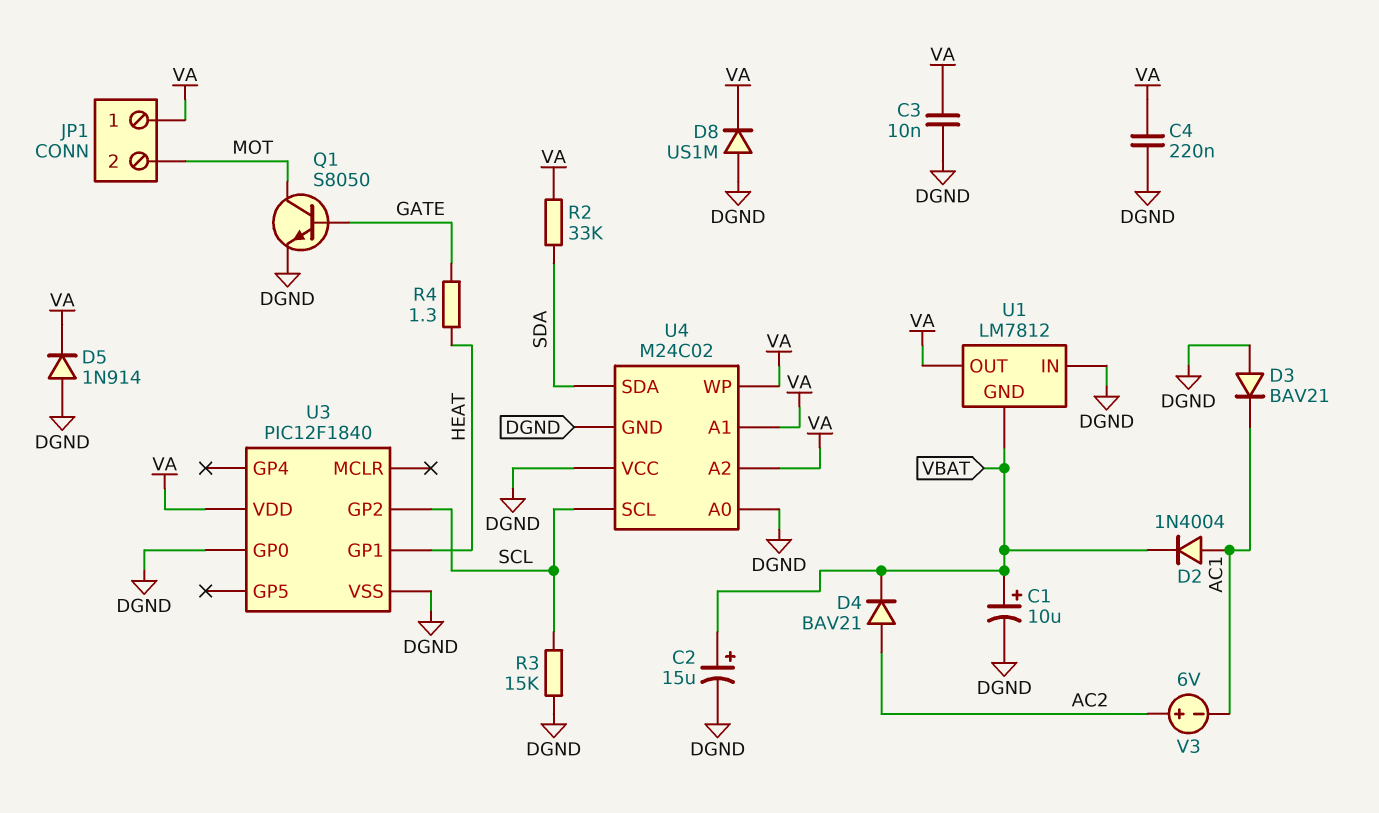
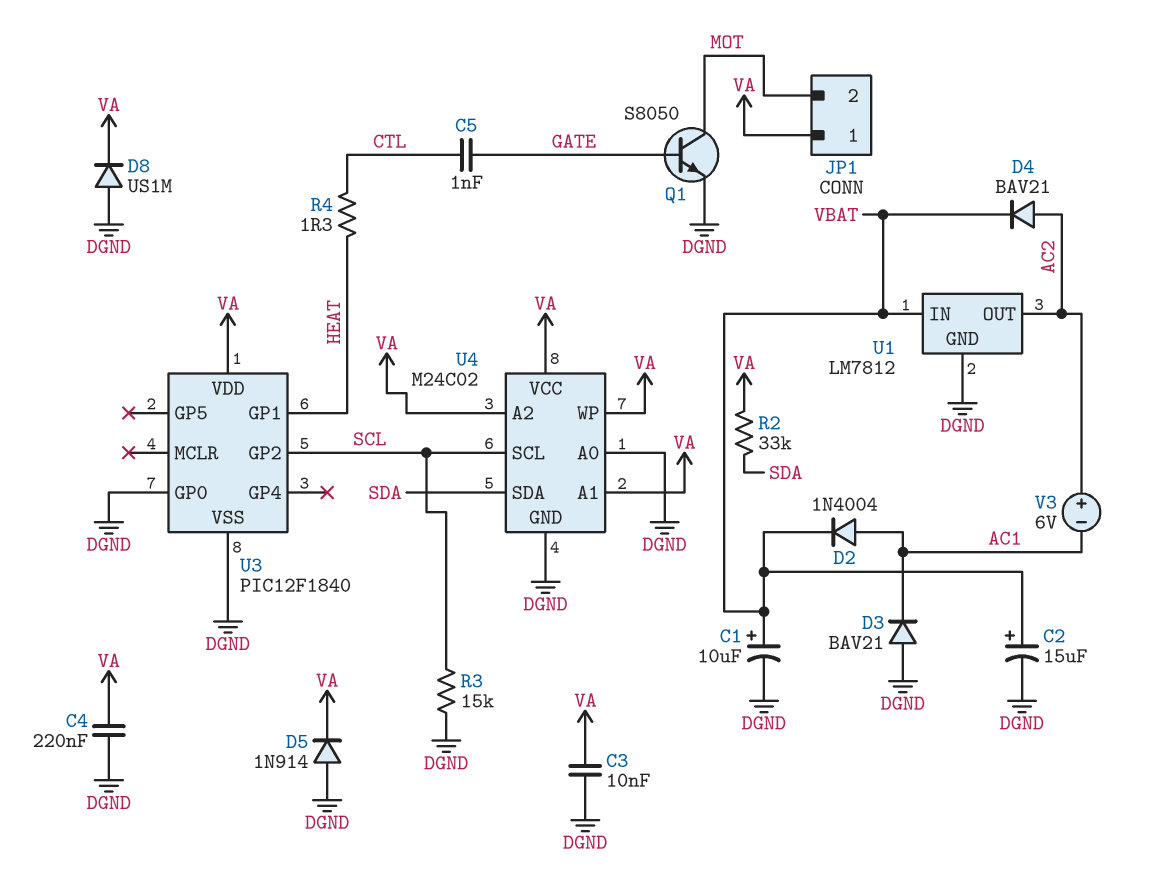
C5: none -> 1nF (CTL, GATE)
R4: 1.3 (GATE, HEAT) -> 1.3 (CTL, HEAT)
U1 pin GND: VBAT -> DGND
U1 pin IN: DGND -> VBAT
U1 pin OUT: VA -> AC2
U4 pin VCC: DGND -> VA

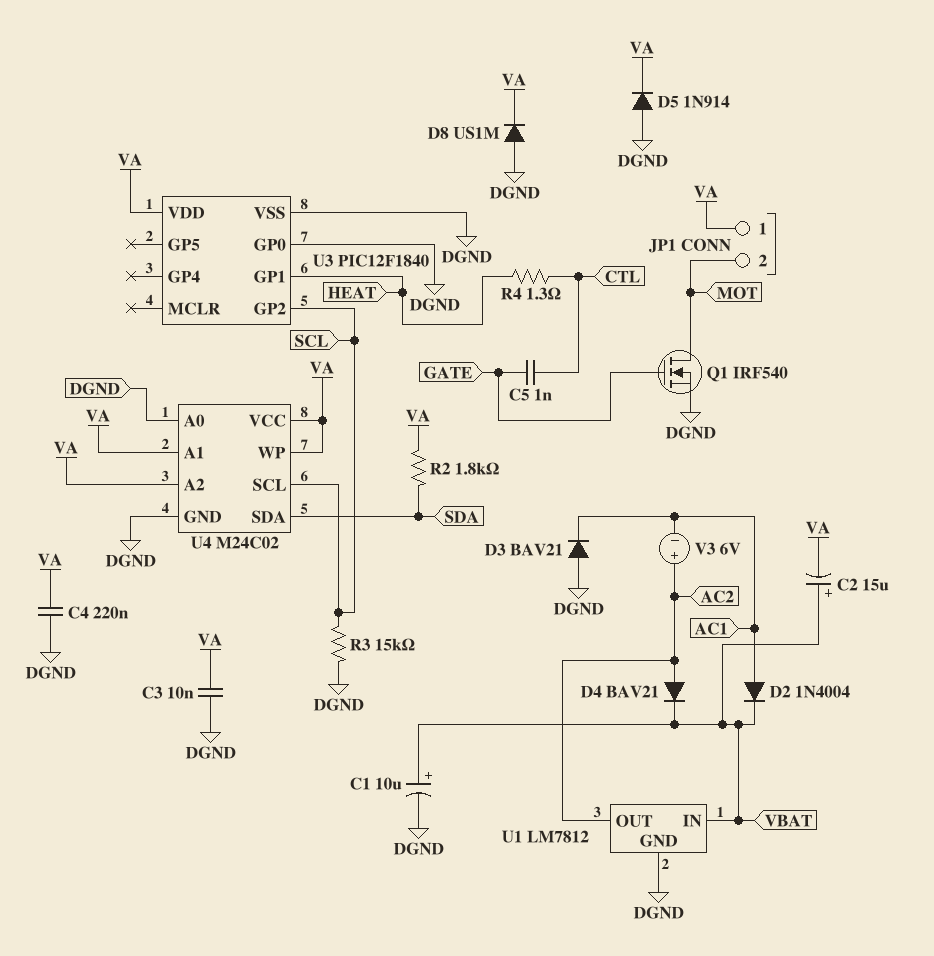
C2: 15uF (plus VBAT, minus DGND) -> 15uF (plus VBAT, minus VA)
Q1: NPN S8050 (B GATE, C MOT, E DGND) -> NMOS IRF540 (G GATE, D MOT, S DGND)
R2: 33k (SDA, VA) -> 1.8k (SDA, VA)

